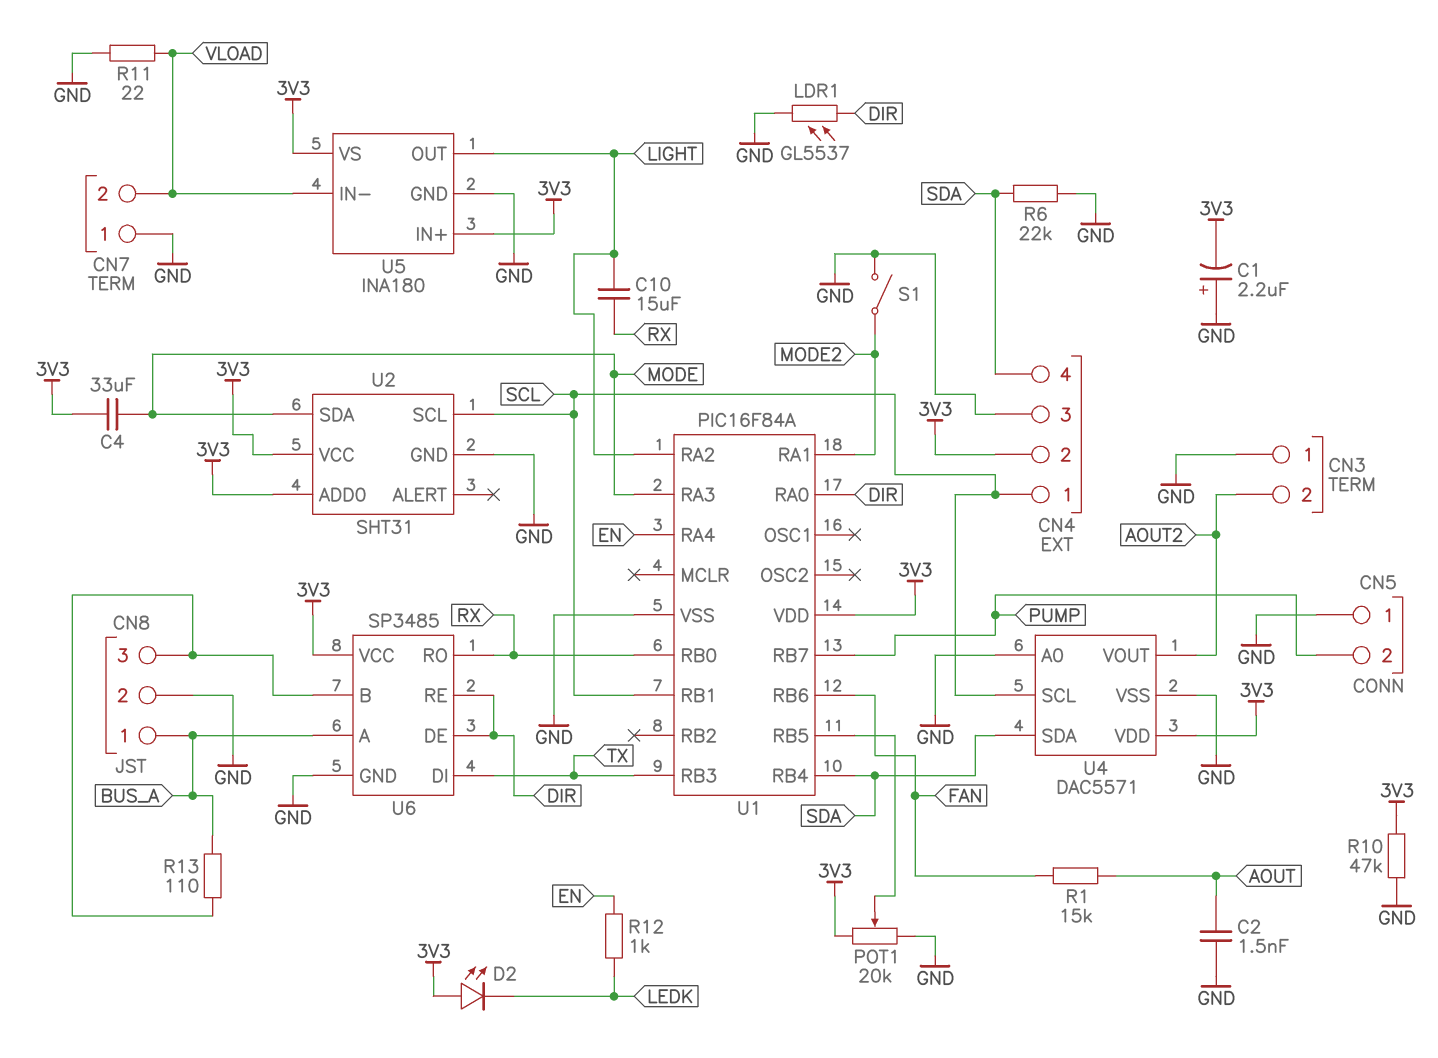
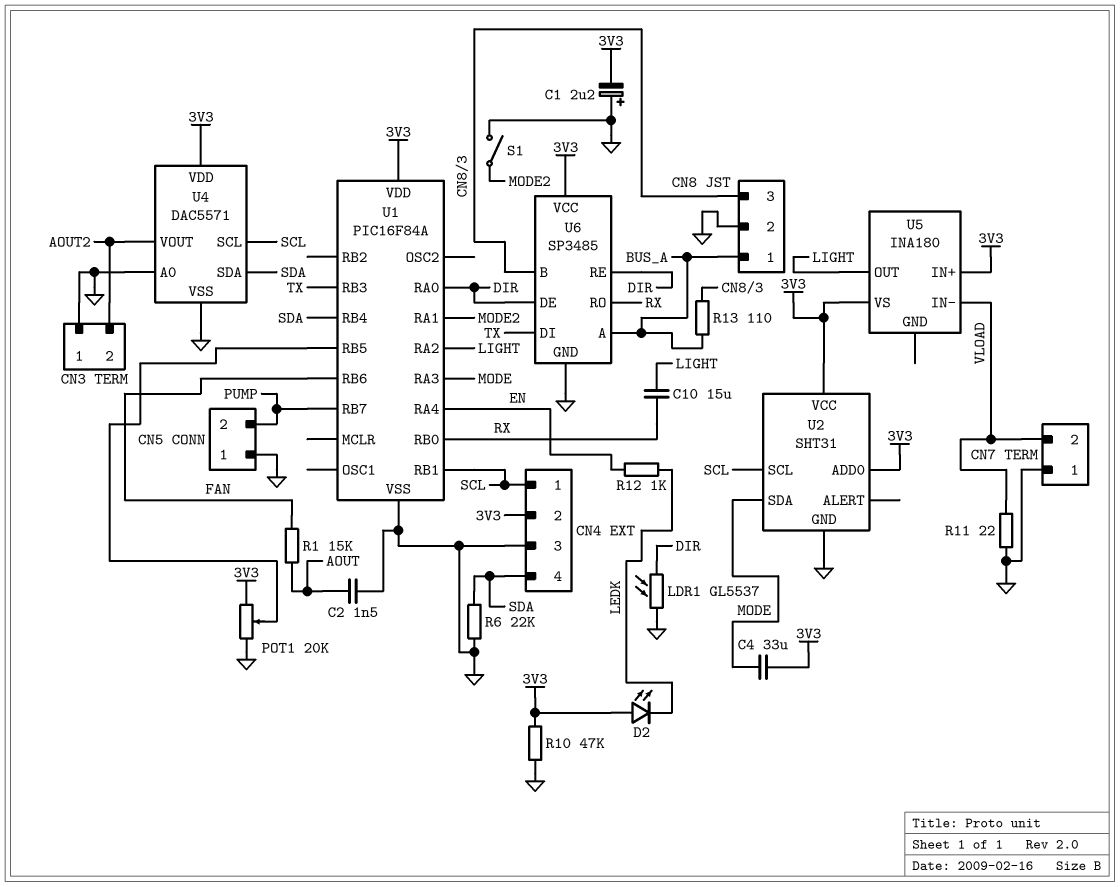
U5 pin GND: GND -> none

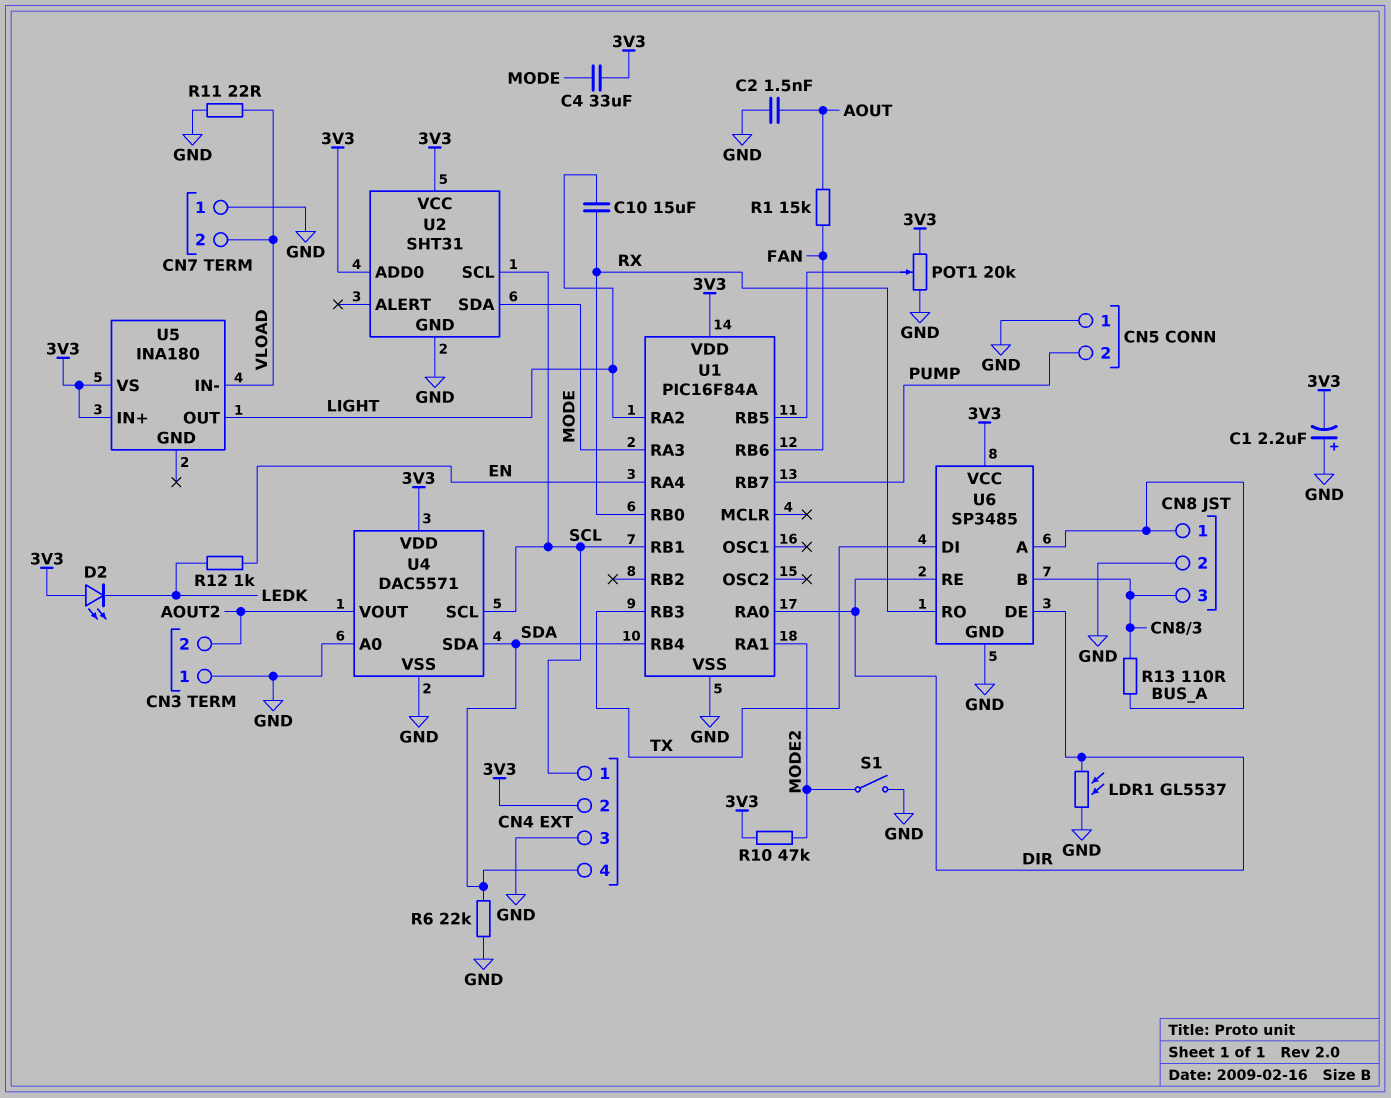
R10: 47k (3V3, GND) -> 47k (3V3, MODE2)

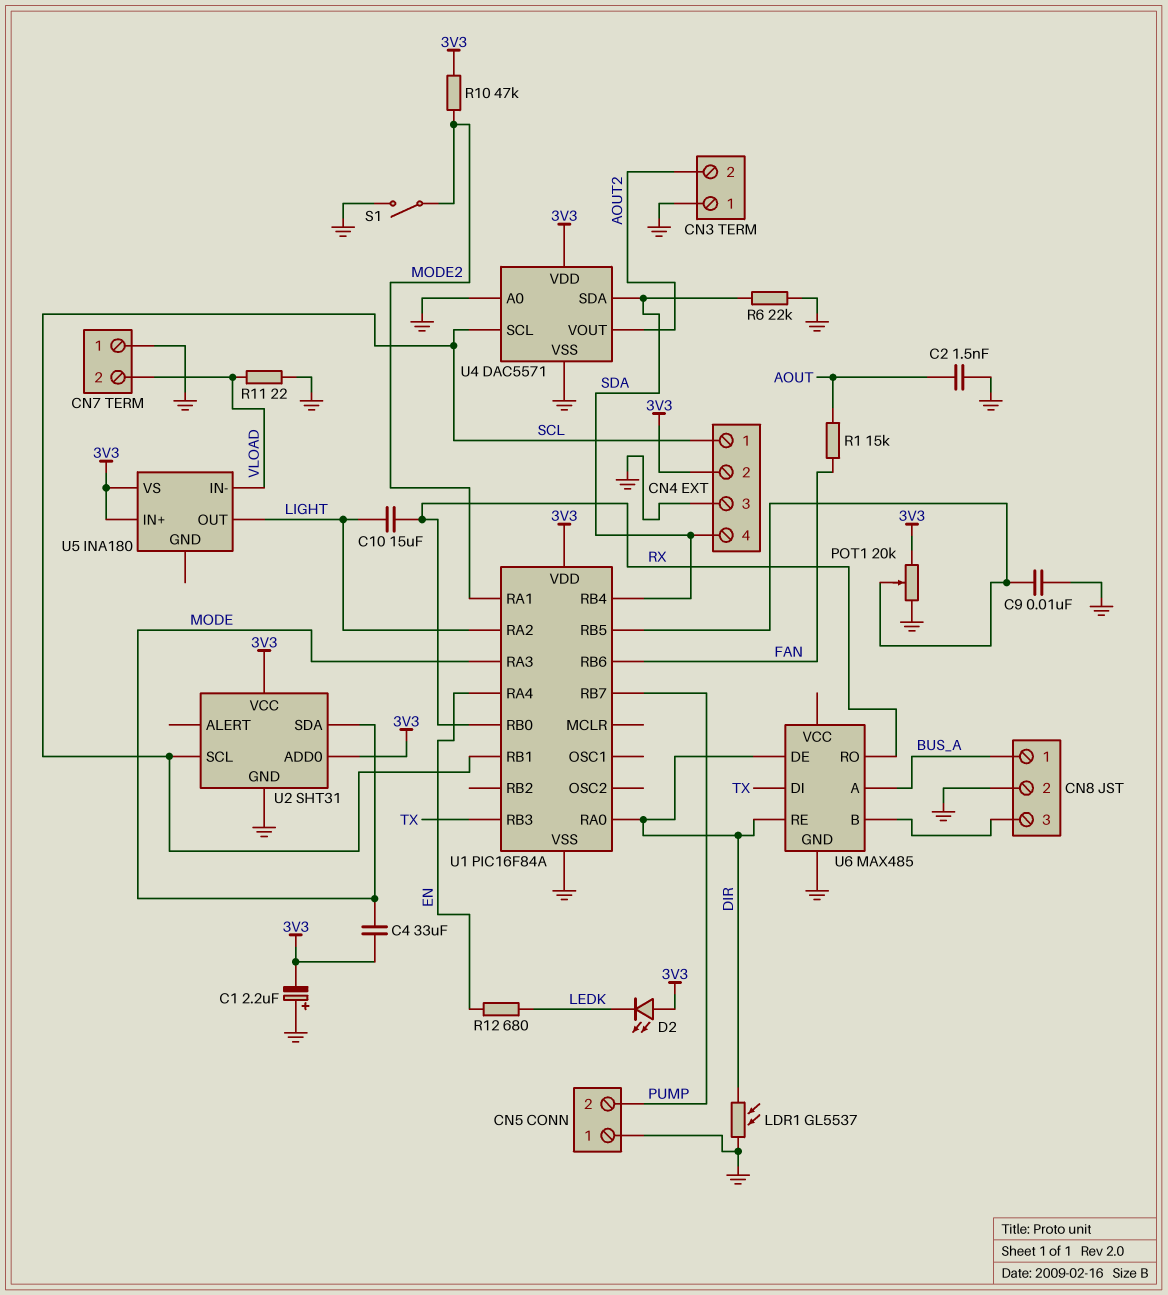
C9: none -> 10nF (GND, U1/RB5)
R12: 1k (EN, LEDK) -> 680 (EN, LEDK)
R13: 110 (BUS_A, CN8/3) -> none
U6: SP3485 -> MAX485
U6 pin VCC: 3V3 -> none

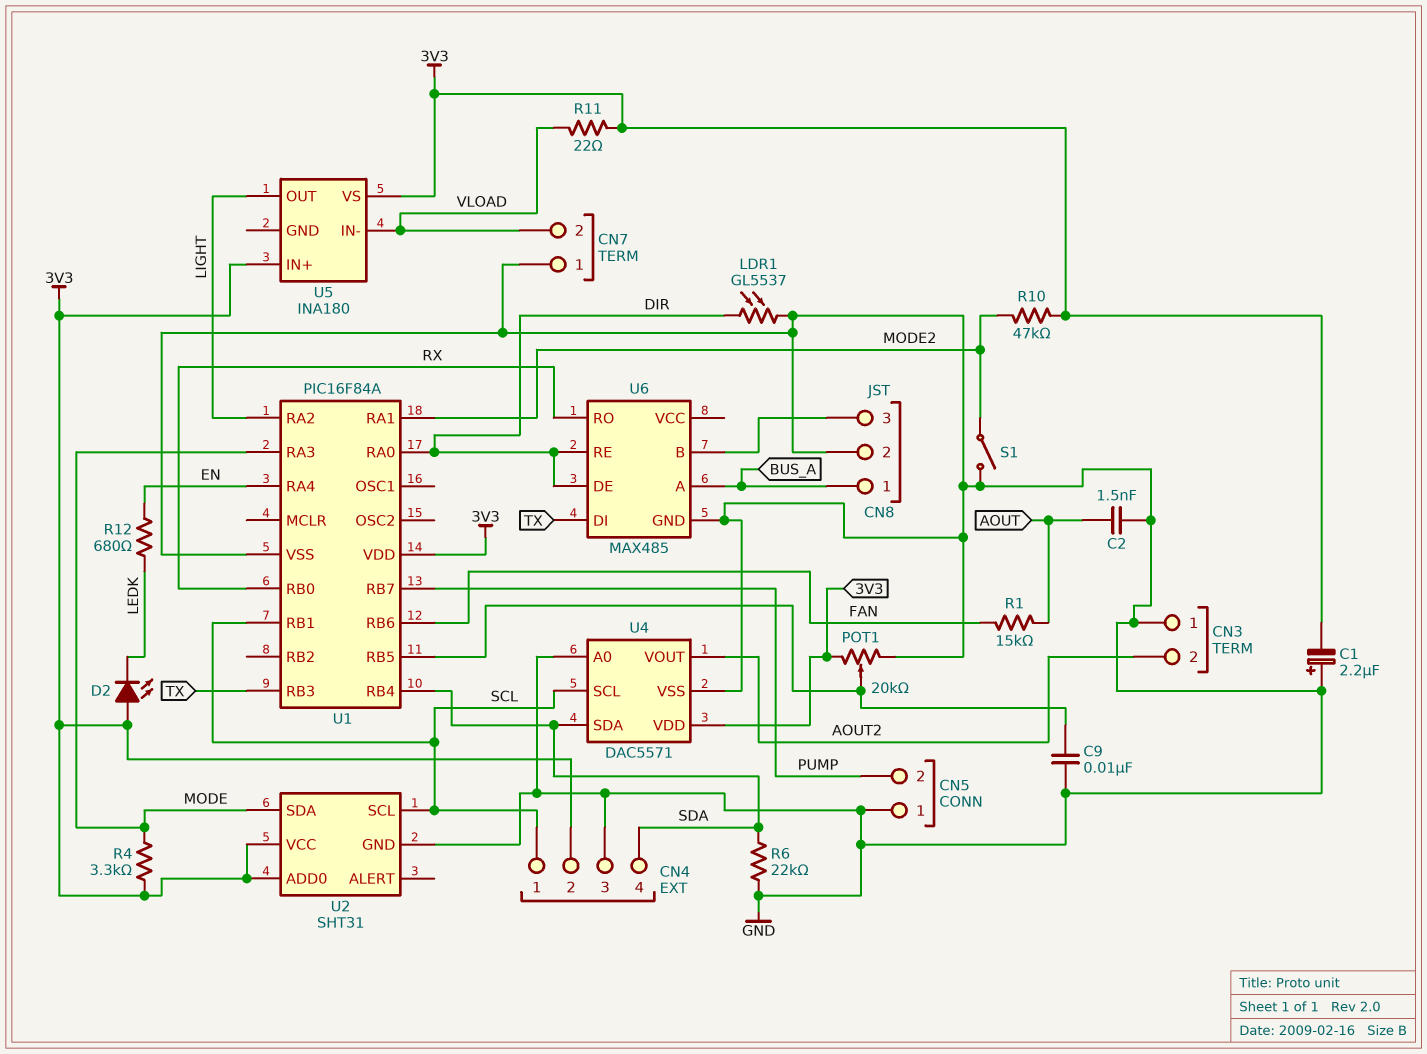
C4: 33uF (3V3, MODE) -> none
C10: 15uF (LIGHT, RX) -> none
R4: none -> 3.3k (3V3, MODE)
R11: 22 (GND, VLOAD) -> 22 (3V3, VLOAD)

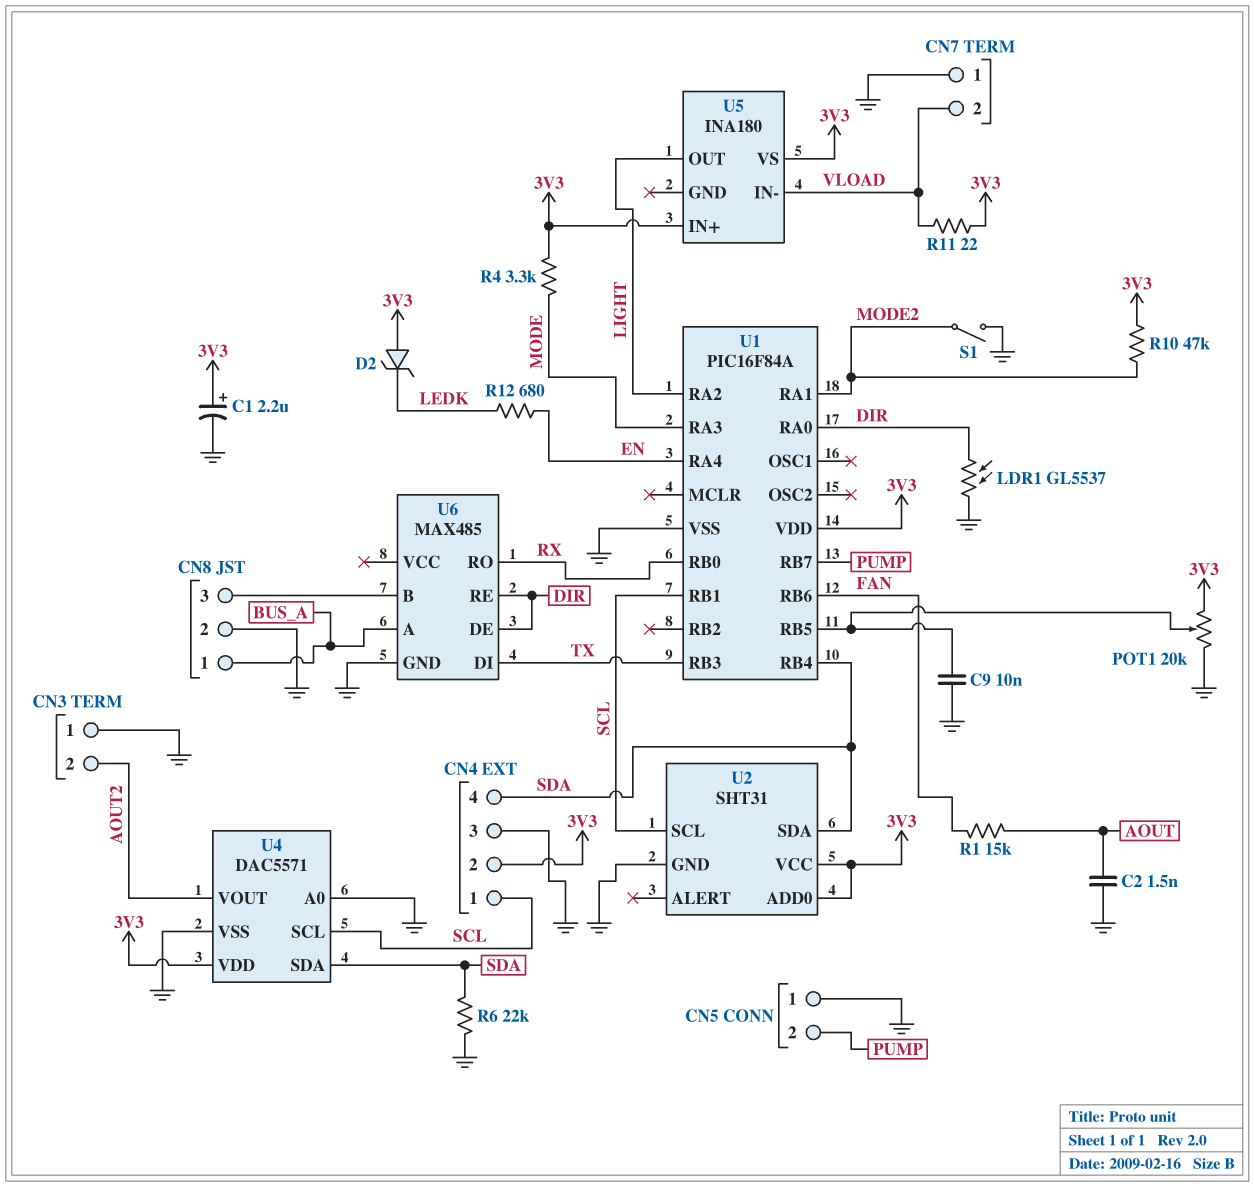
C1: 2.2uF (plus GND, minus 3V3) -> 2.2uF (plus 3V3, minus GND)
D2: LED (A 3V3, K LEDK) -> zener (A 3V3, K LEDK)
U2 pin SDA: MODE -> SDA

